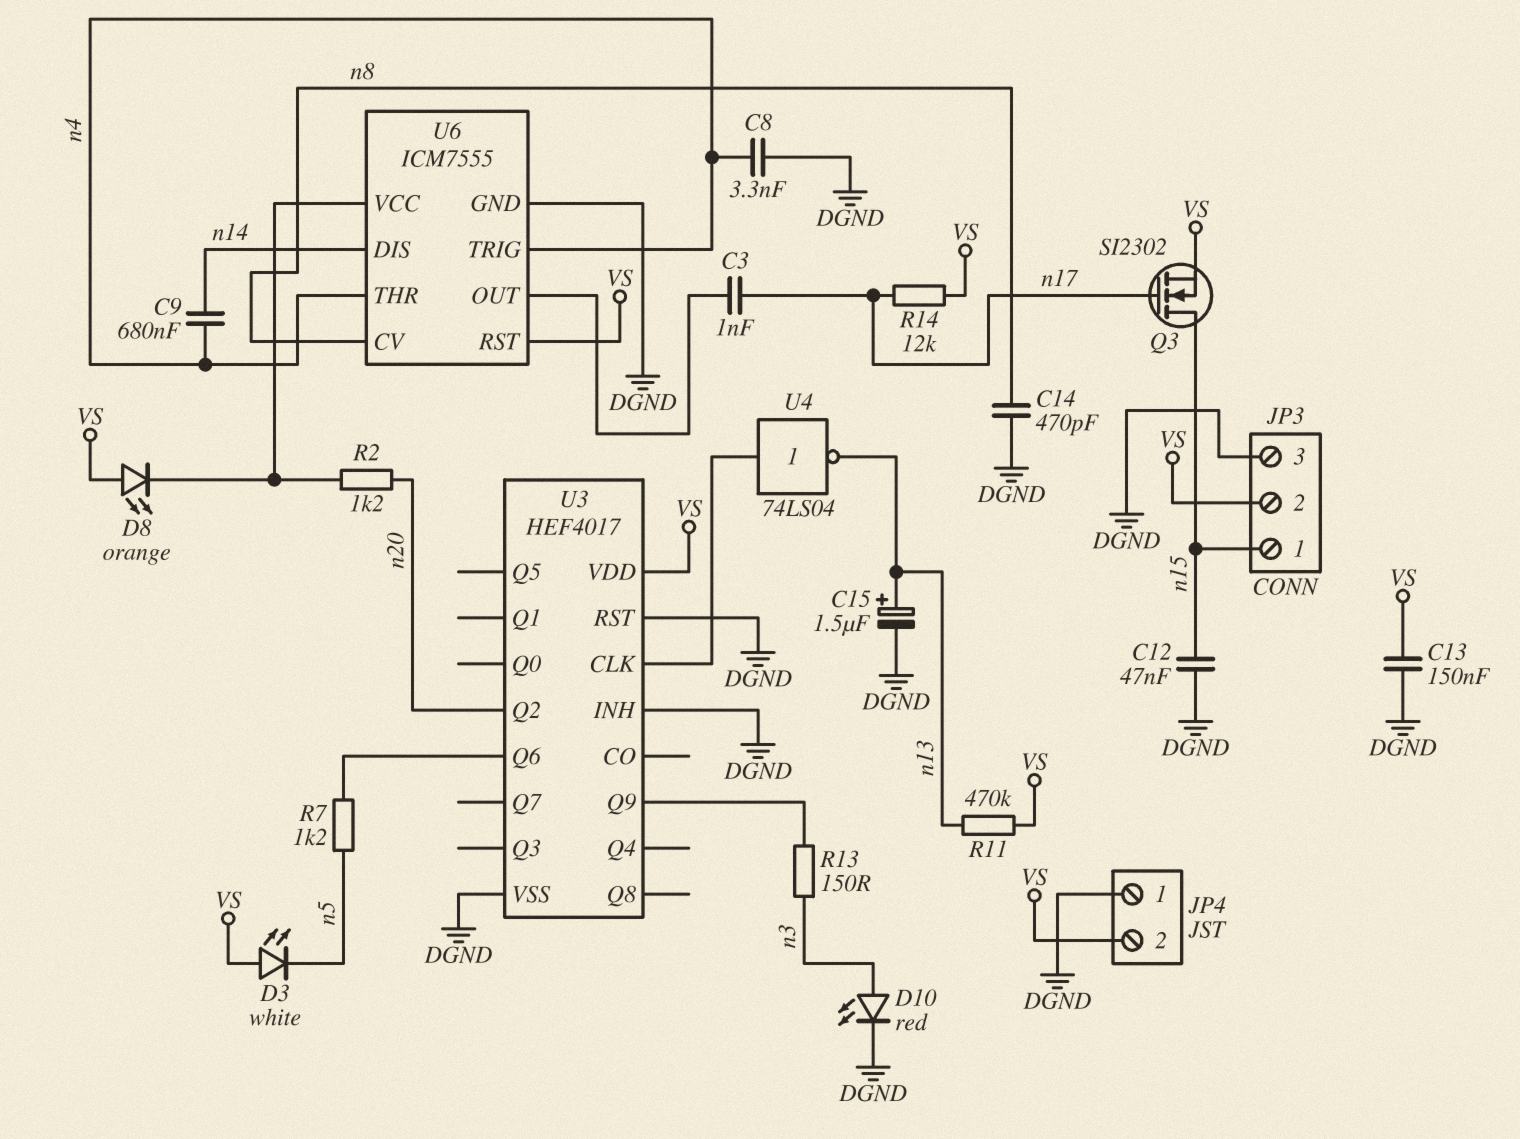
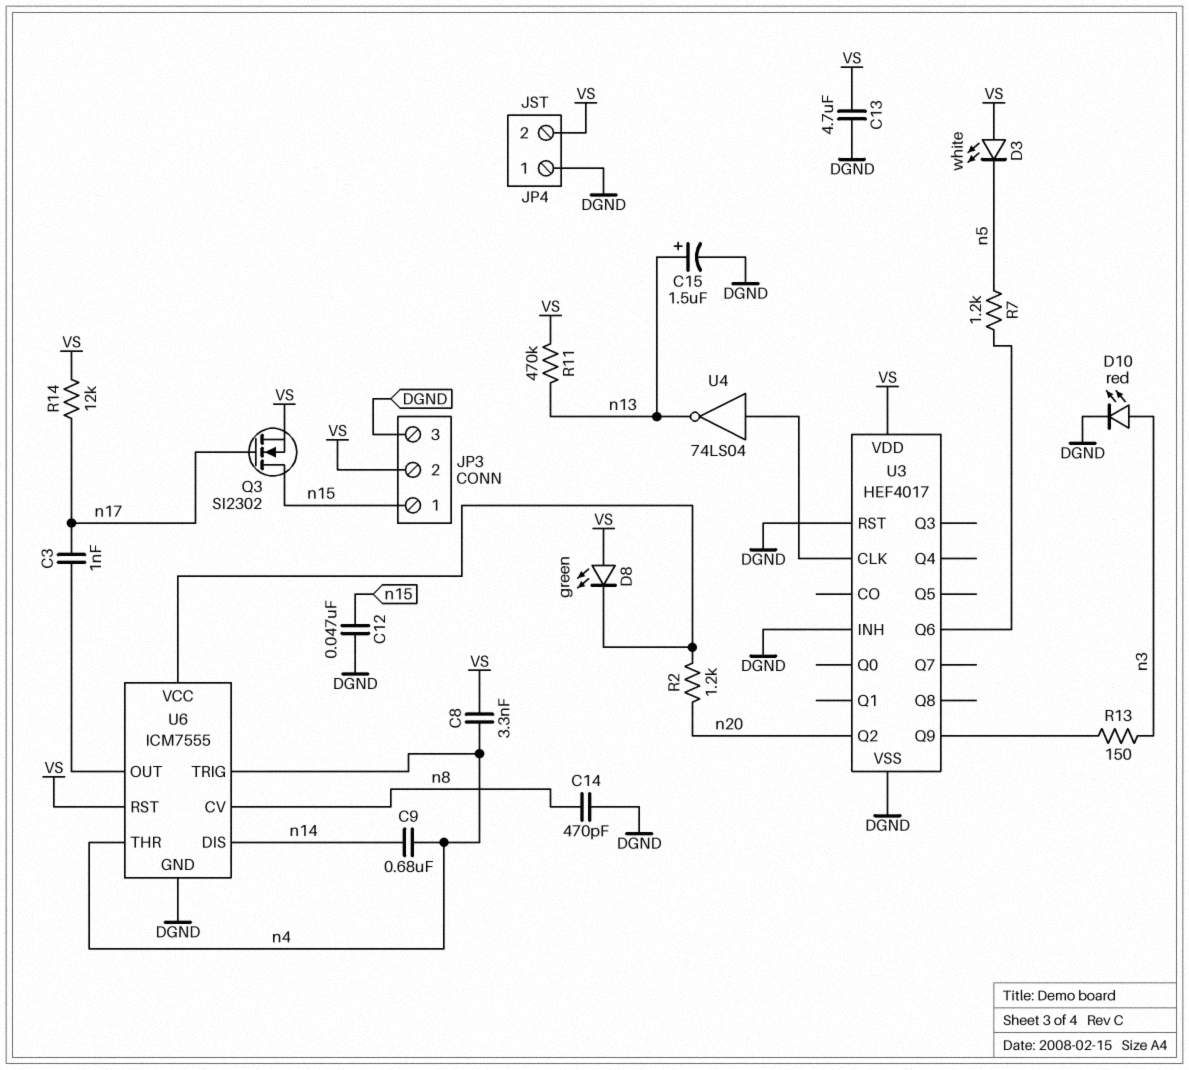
C8: 3.3nF (DGND, n4) -> 3.3nF (VS, n4)
C13: 150nF (DGND, VS) -> 4.7uF (DGND, VS)
D8: LED orange (A VS, K U6/VCC) -> LED green (A VS, K U6/VCC)

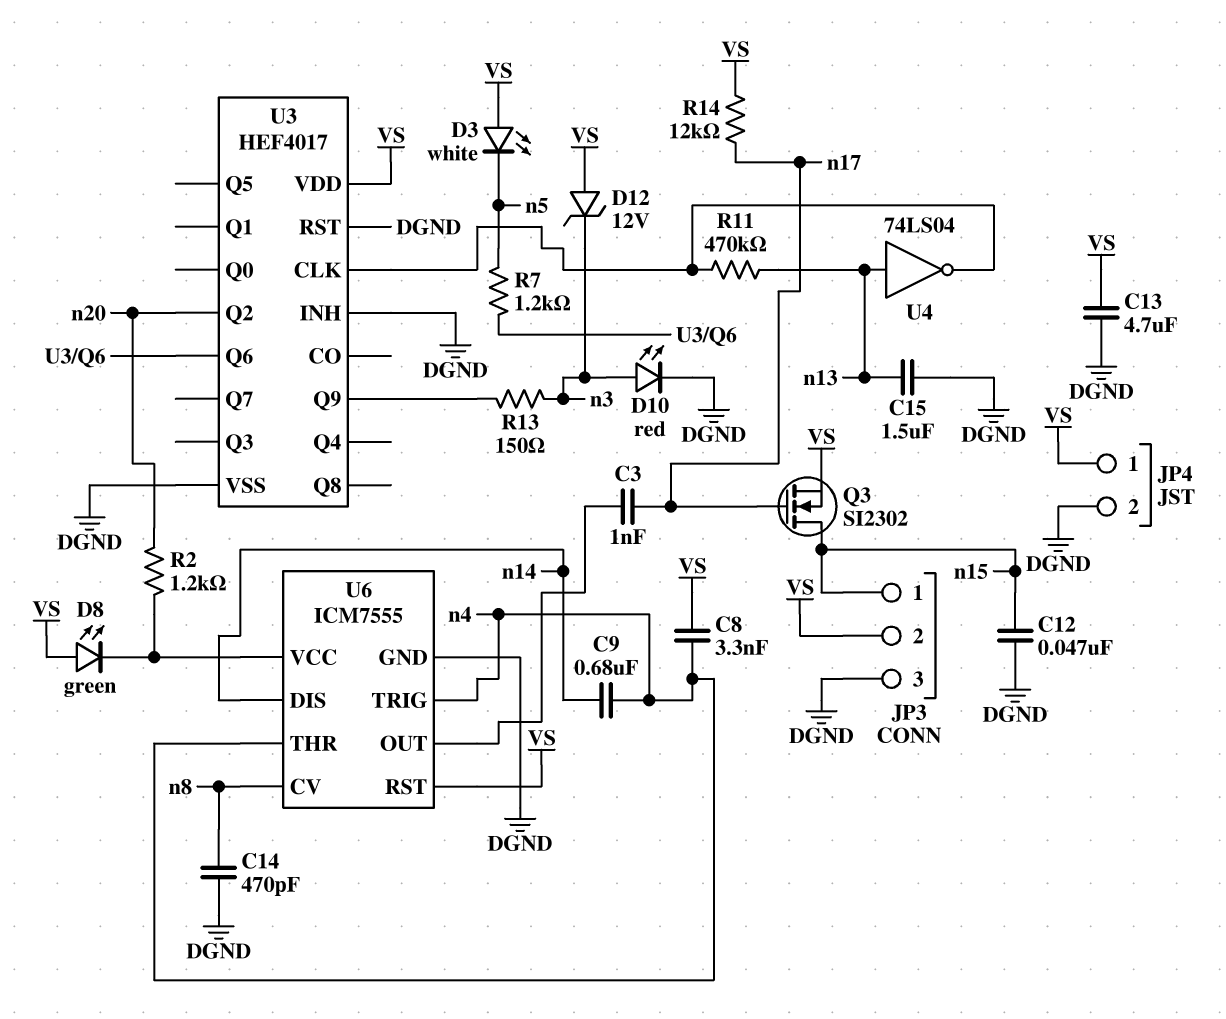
C15: 1.5uF (plus n13, minus DGND) -> 1.5uF (DGND, n13)
D12: none -> zener 12V (A VS, K n3)
JP4 pin 1: DGND -> VS
JP4 pin 2: VS -> DGND
R11: 470k (VS, n13) -> 470k (U3/CLK, n13)
U4: NOT 74LS04 (in U3/CLK, out n13) -> NOT 74LS04 (in n13, out U3/CLK)

